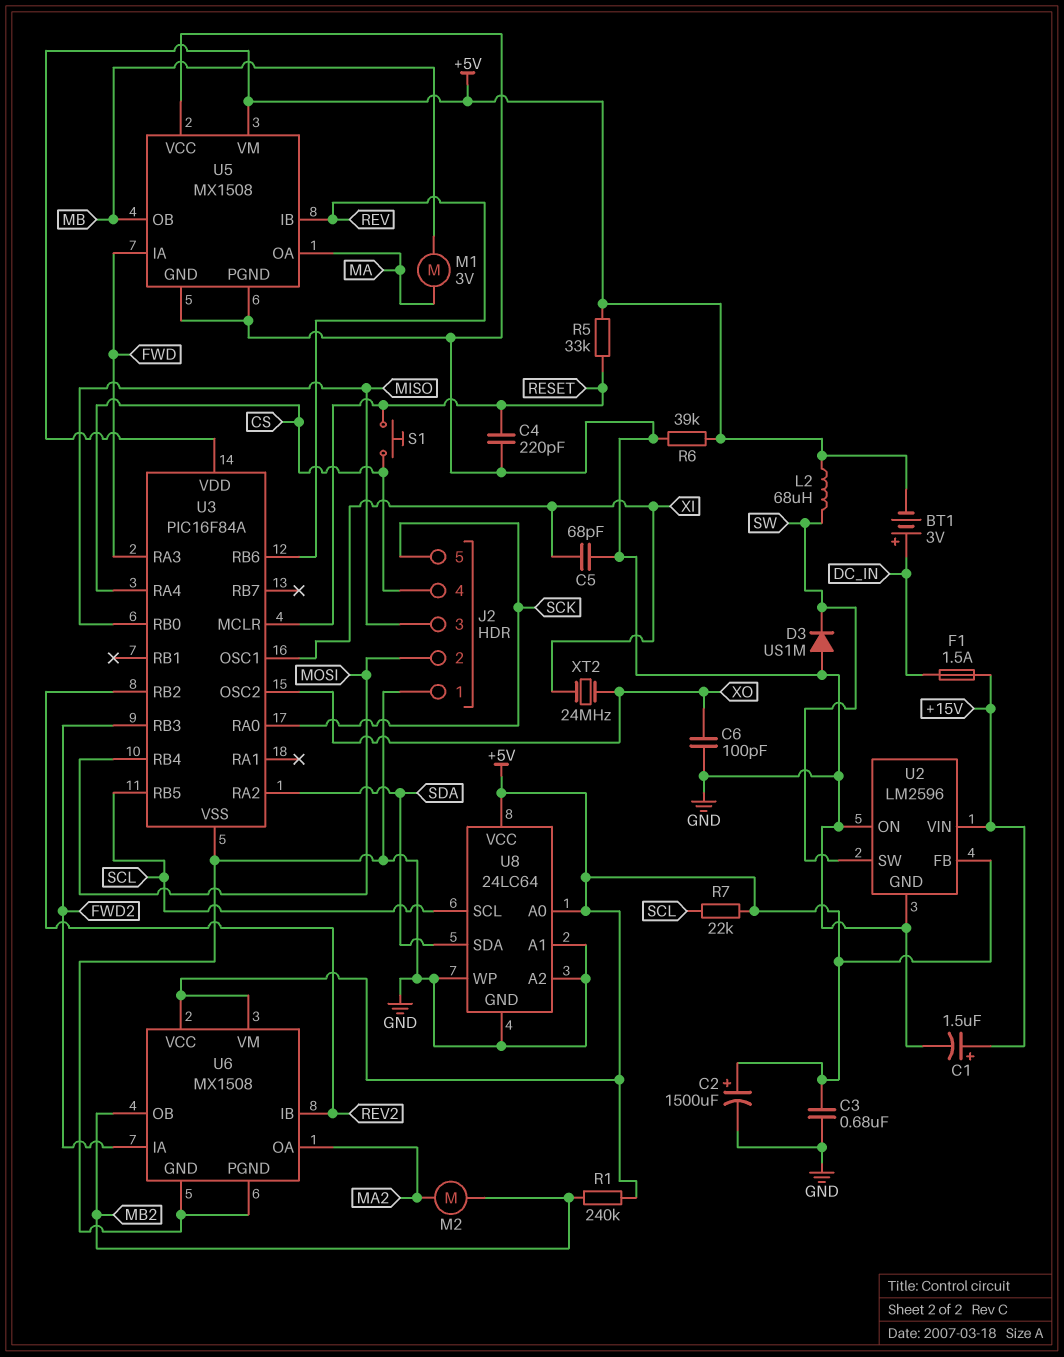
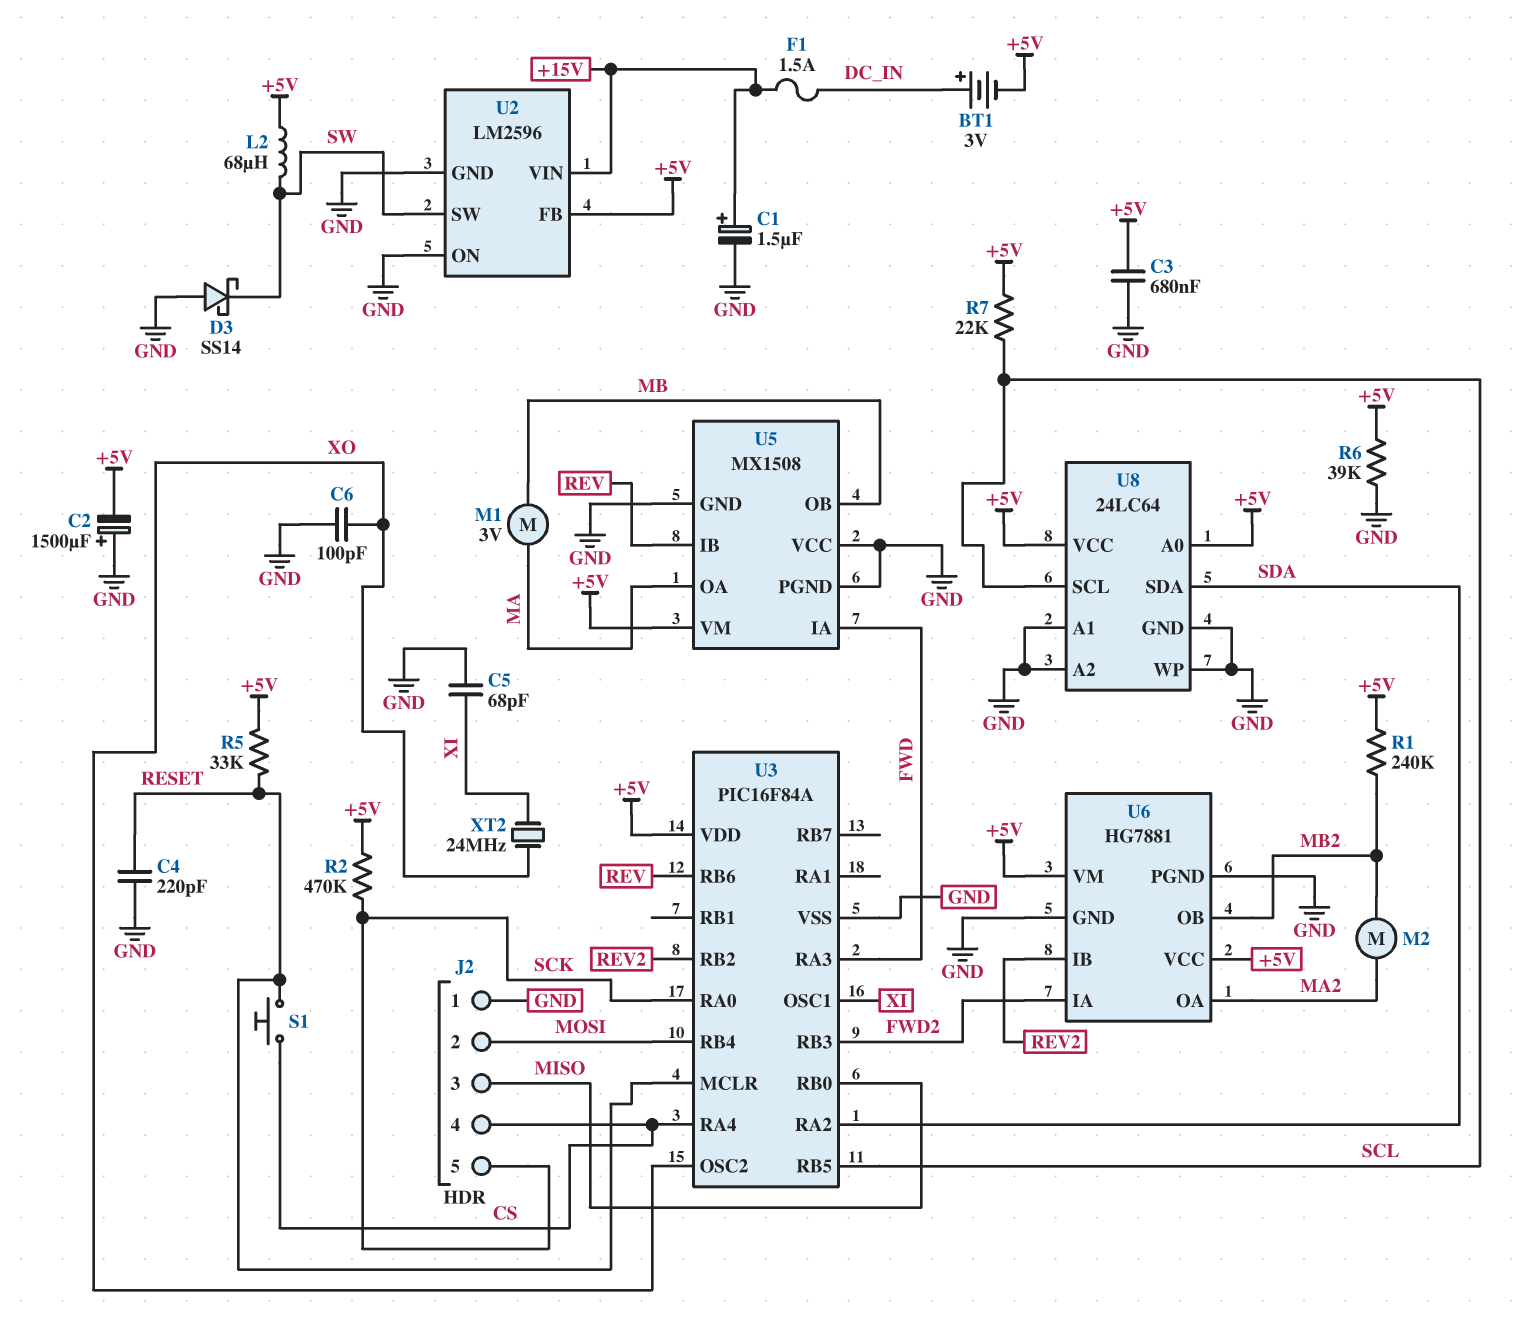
C2: 1500uF (plus +5V, minus GND) -> 1500uF (plus GND, minus +5V)
D3: diode US1M (A GND, K SW) -> schottky SS14 (A GND, K SW)
R2: none -> 470k (+5V, SCK)
U6: MX1508 -> HG7881

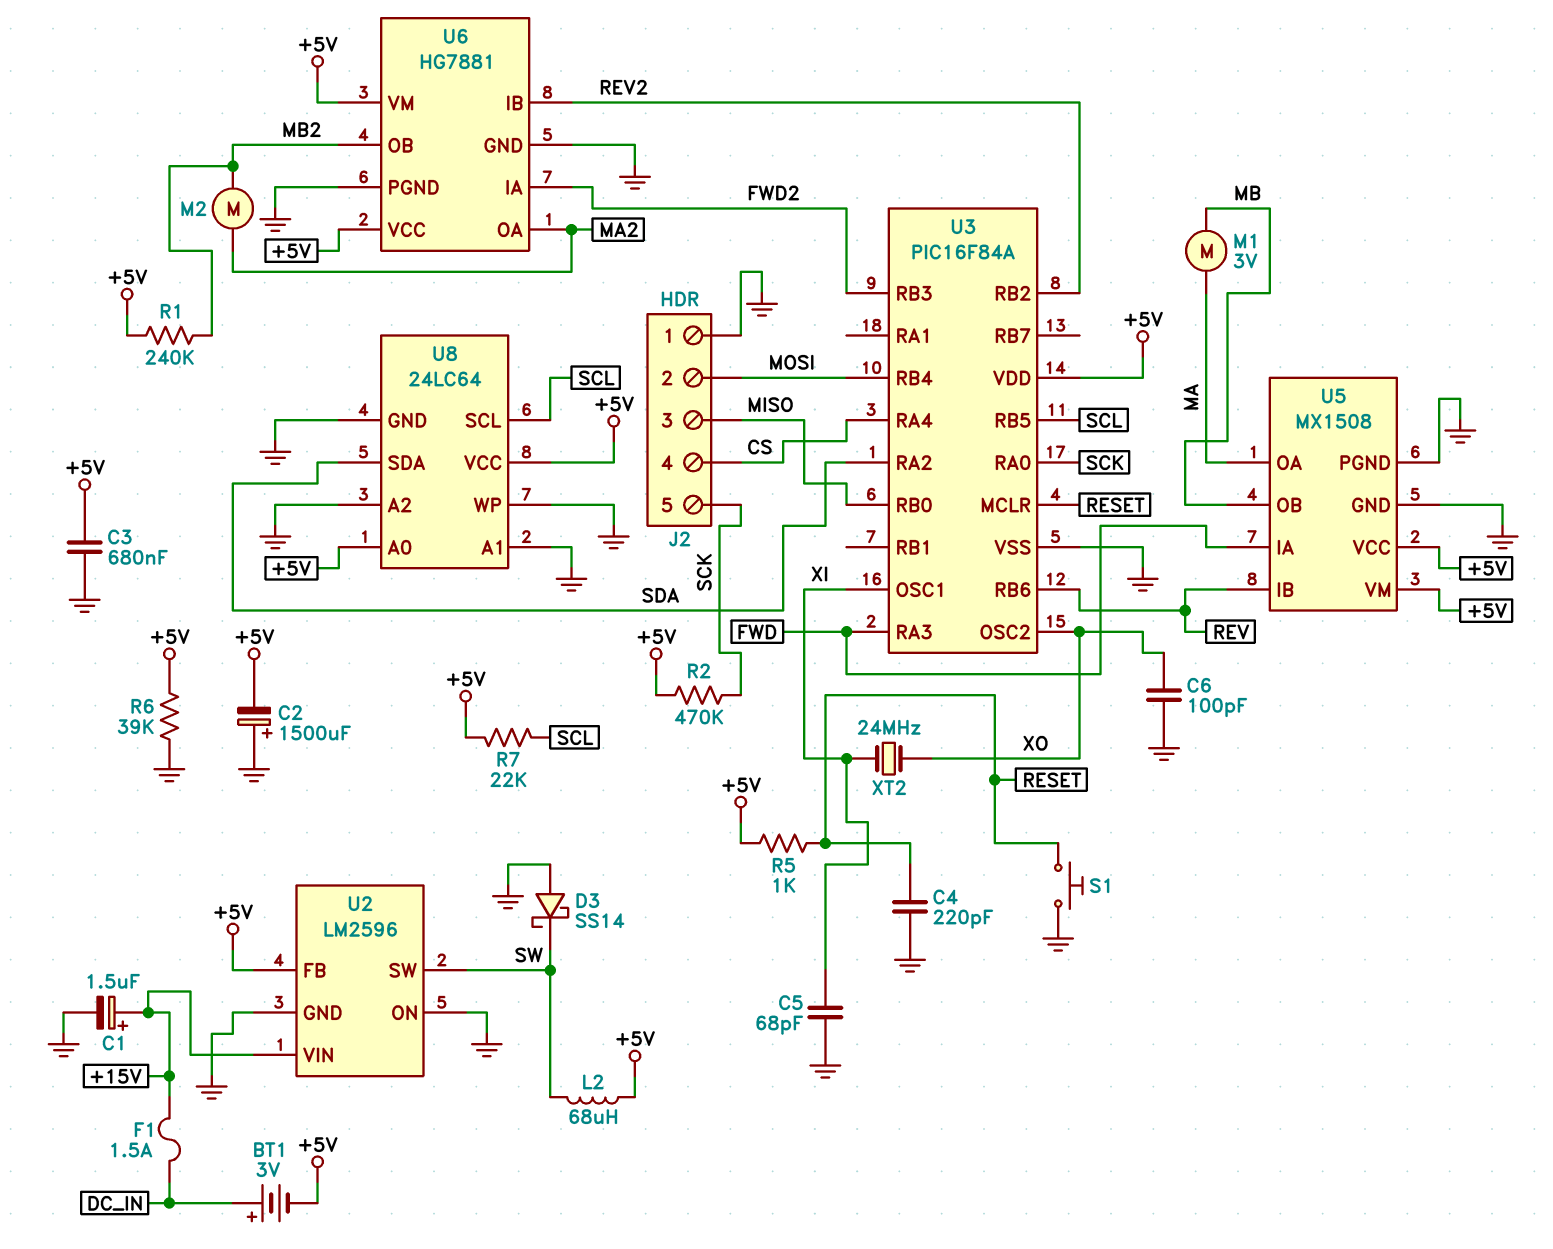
R5: 33k (+5V, RESET) -> 1k (+5V, RESET)
S1: button (CS, RESET) -> button (GND, RESET)
U5 pin VCC: GND -> +5V

